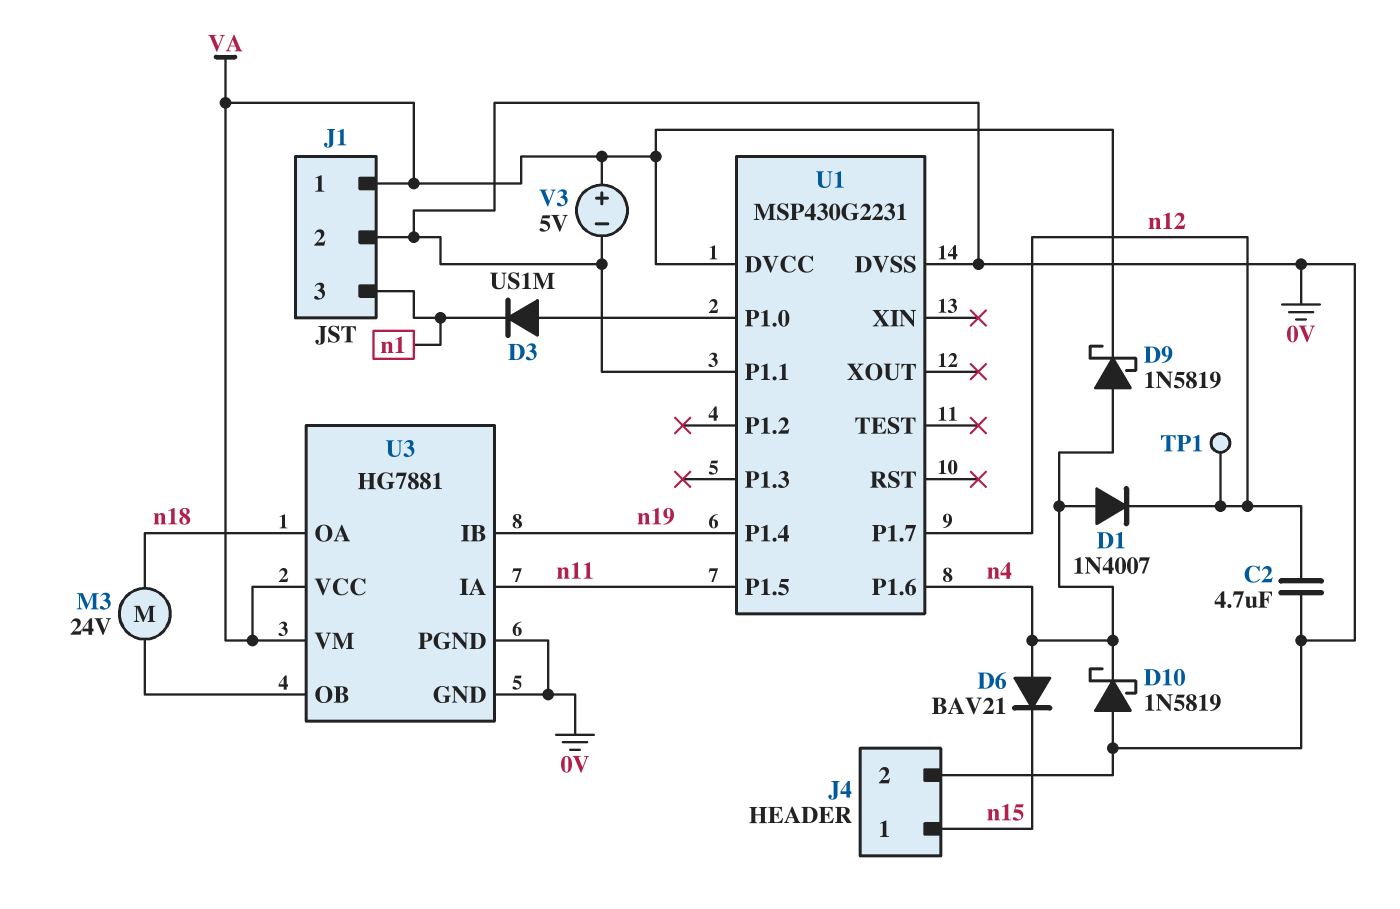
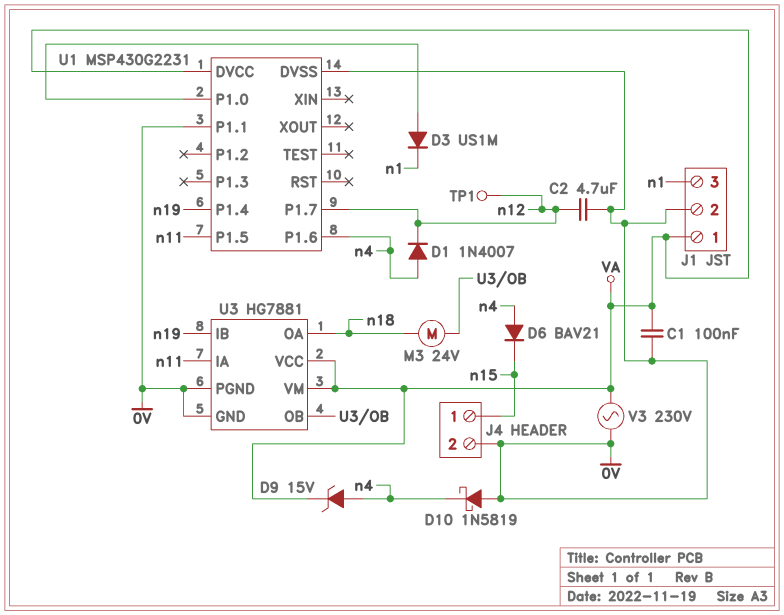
C1: none -> 100nF (0V, VA)
D9: schottky 1N5819 (A n4, K VA) -> zener 15V (A n4, K VA)
V3: 5V (plus VA, minus 0V) -> AC 230V (0V, VA)

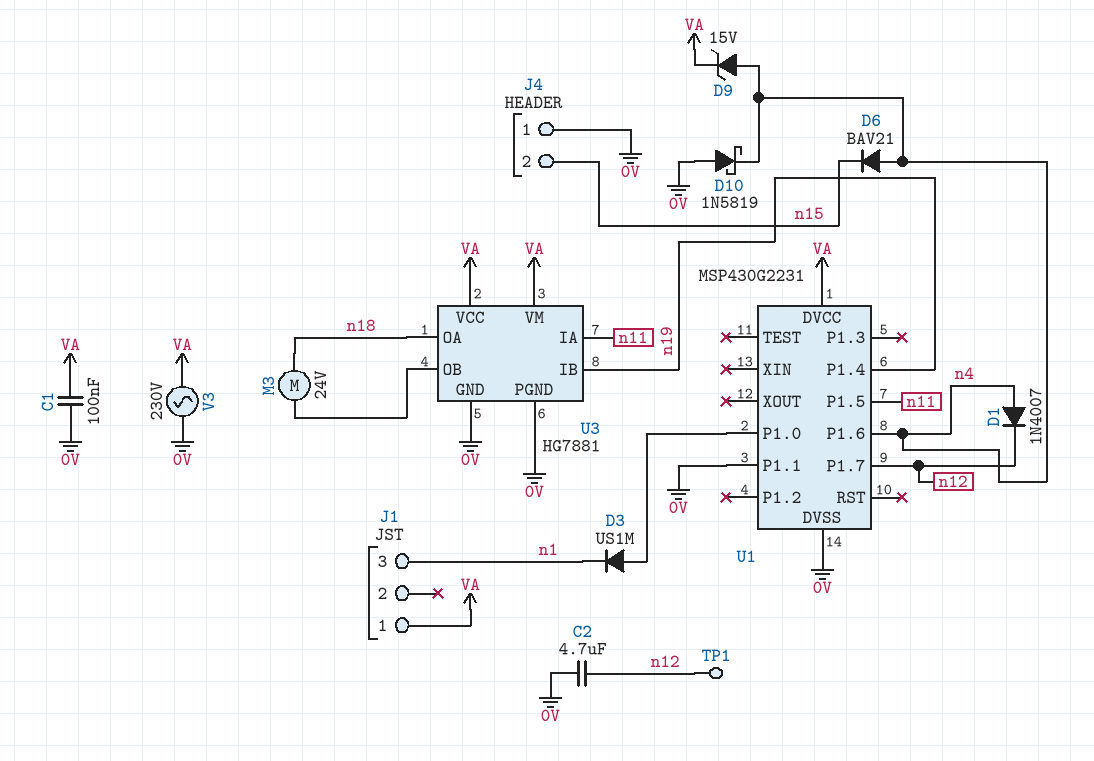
J1 pin 2: 0V -> none
J4 pin 1: n15 -> 0V
J4 pin 2: 0V -> n15

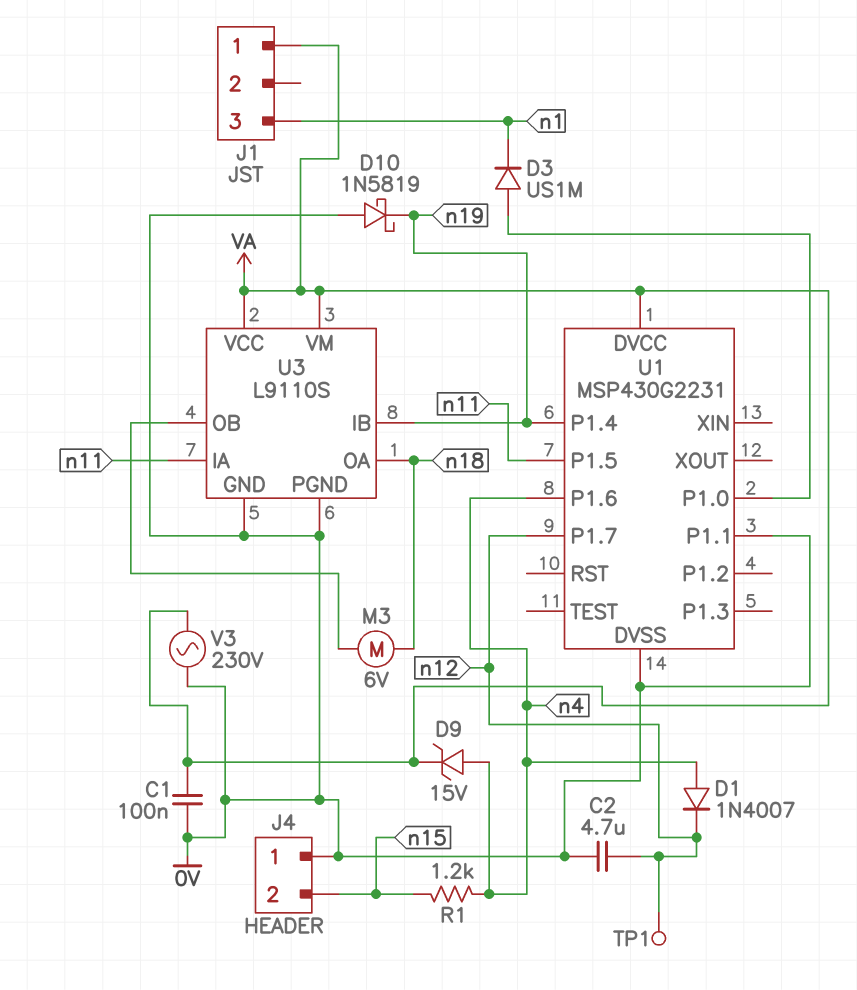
D6: diode BAV21 (A n4, K n15) -> none
D10: schottky 1N5819 (A 0V, K n4) -> schottky 1N5819 (A 0V, K n19)
M3: motor 24V (U3/OB, n18) -> motor 6V (U3/OB, n18)
R1: none -> 1.2k (n4, n15)
U3: HG7881 -> L9110S

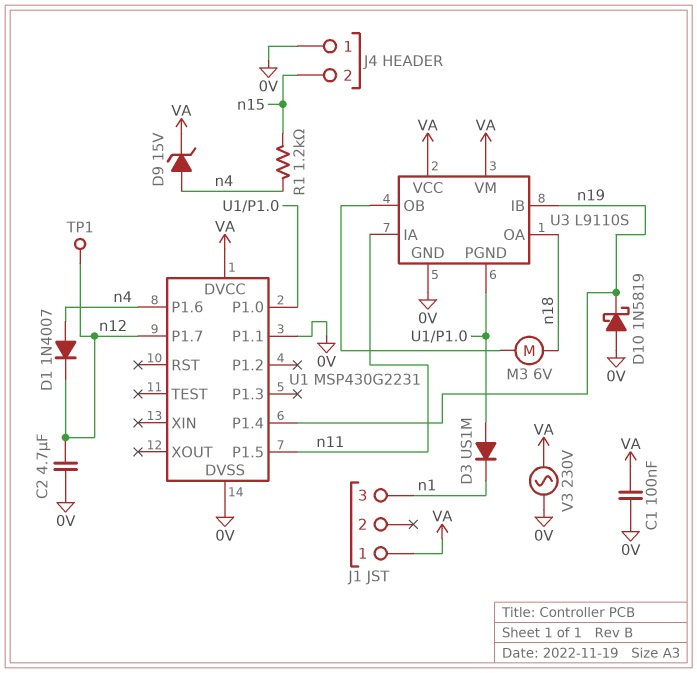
U3 pin PGND: 0V -> U1/P1.0

